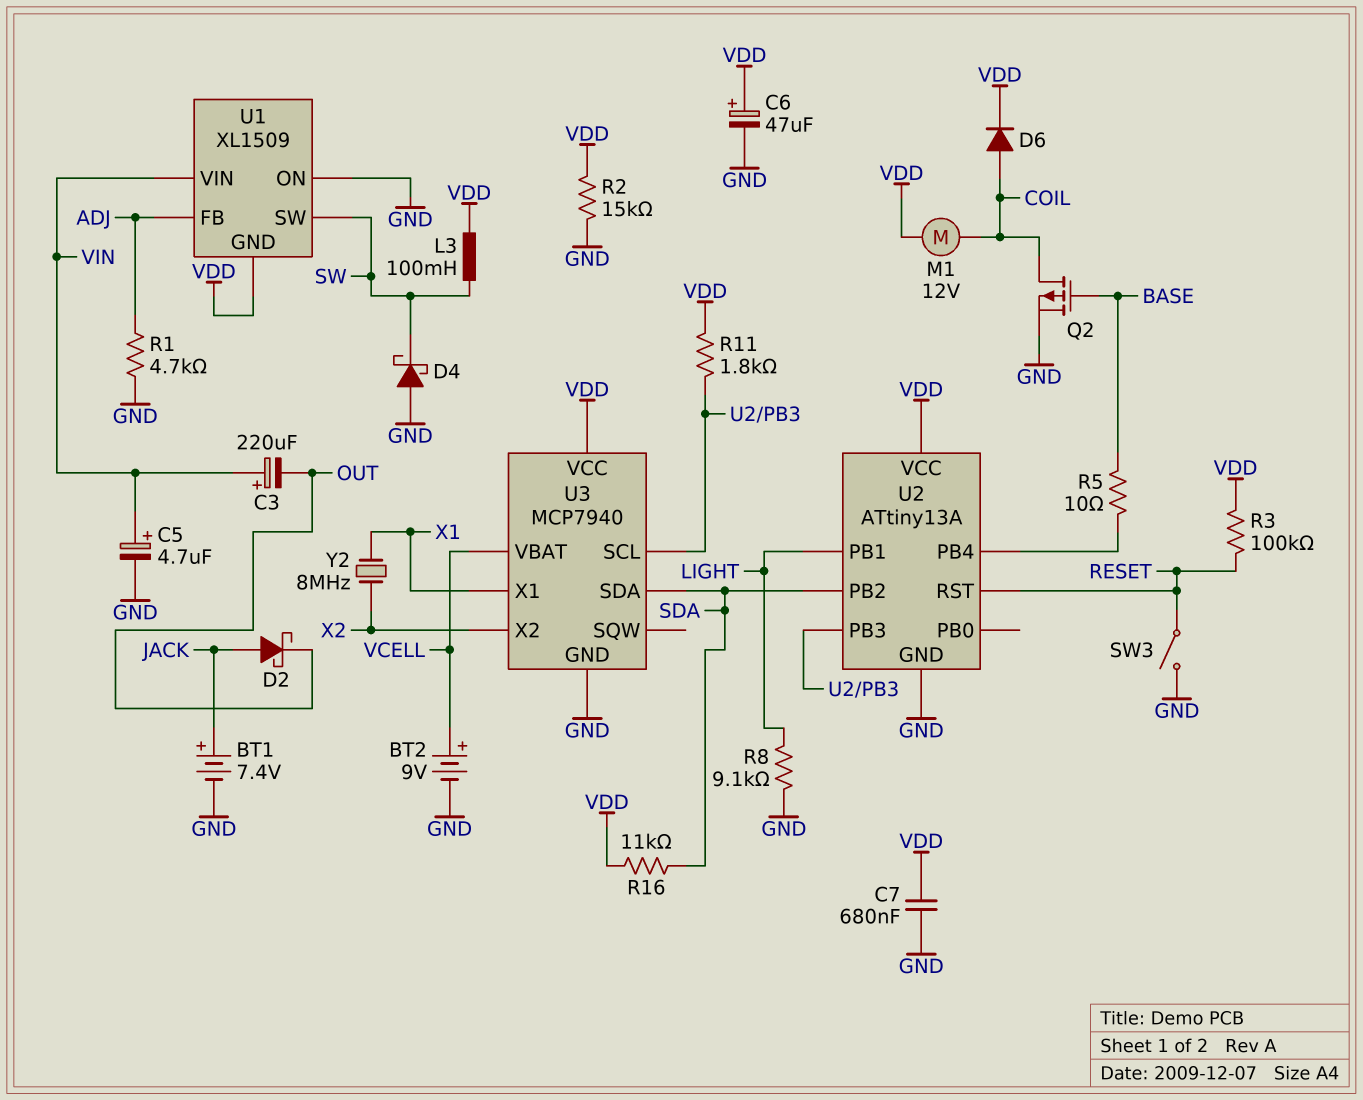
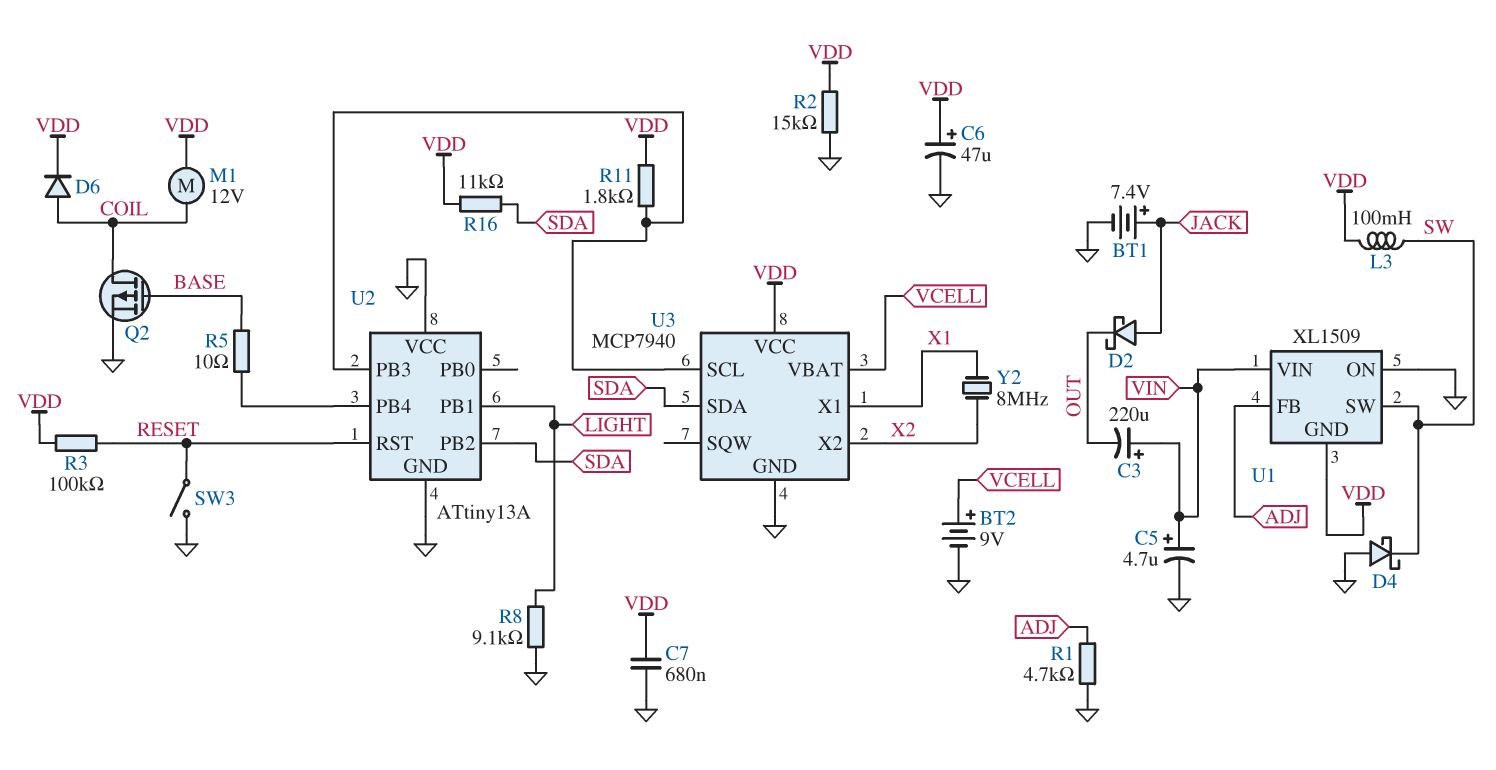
U2 pin VCC: VDD -> GND

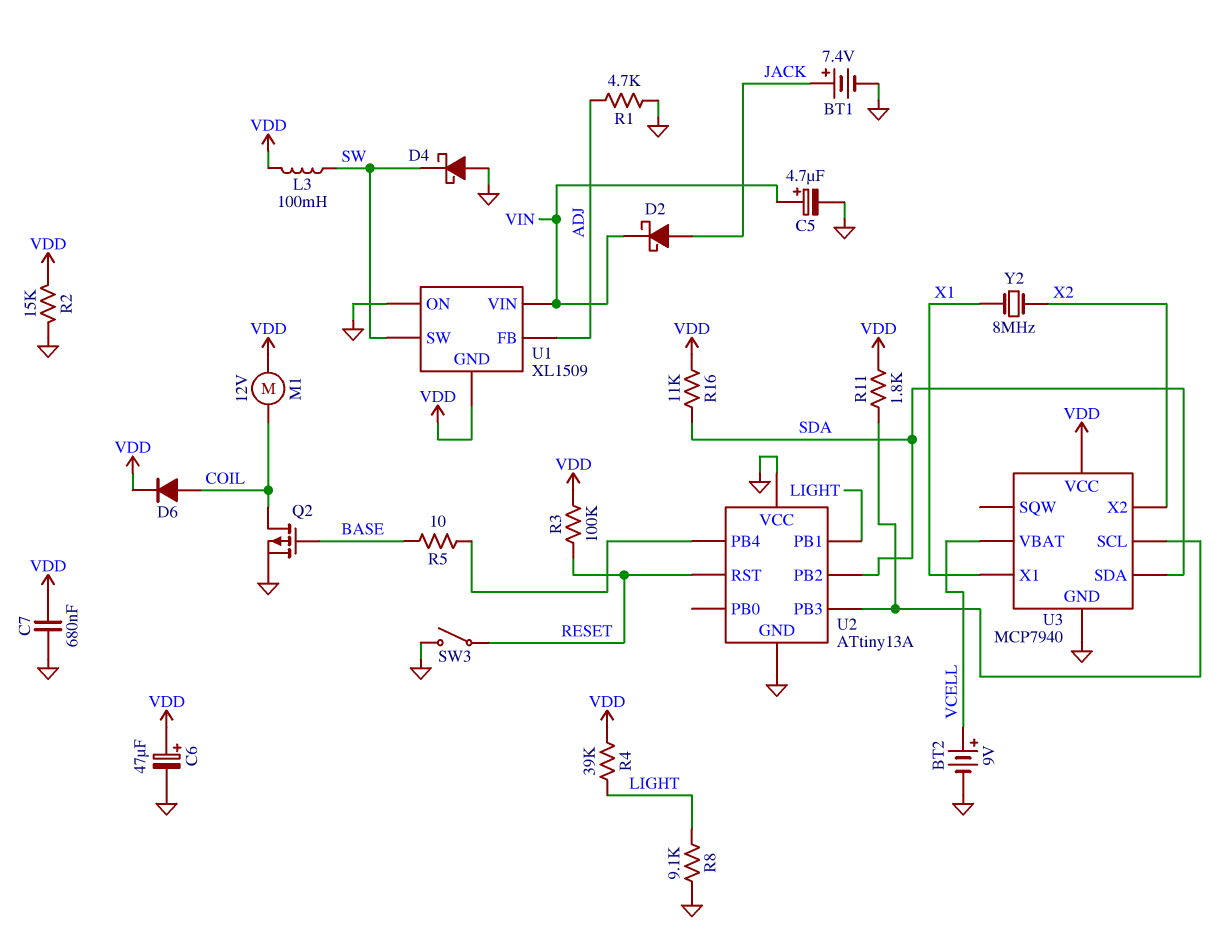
C3: 220uF (plus VIN, minus OUT) -> none
D2: schottky (A JACK, K OUT) -> schottky (A JACK, K VIN)
R4: none -> 39k (LIGHT, VDD)

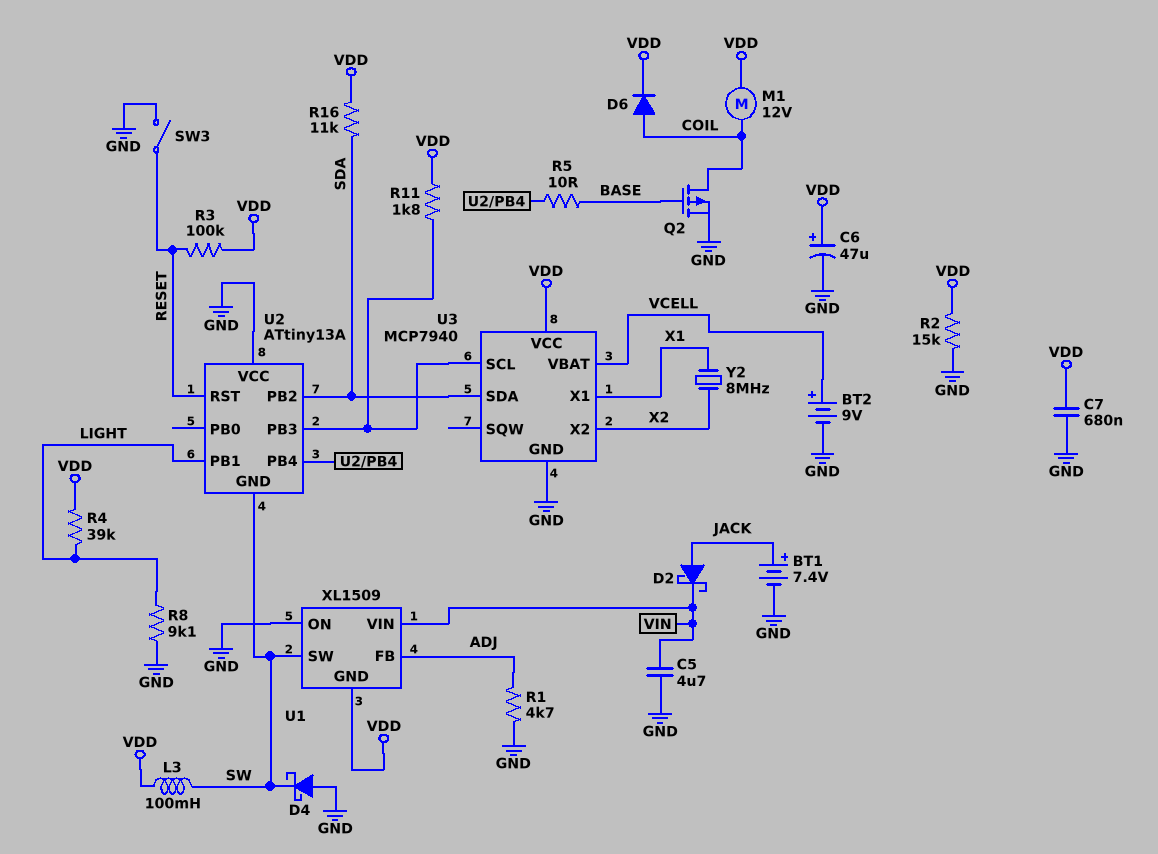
C5: 4.7uF (plus VIN, minus GND) -> 4.7uF (GND, VIN)
U2 pin GND: GND -> SW

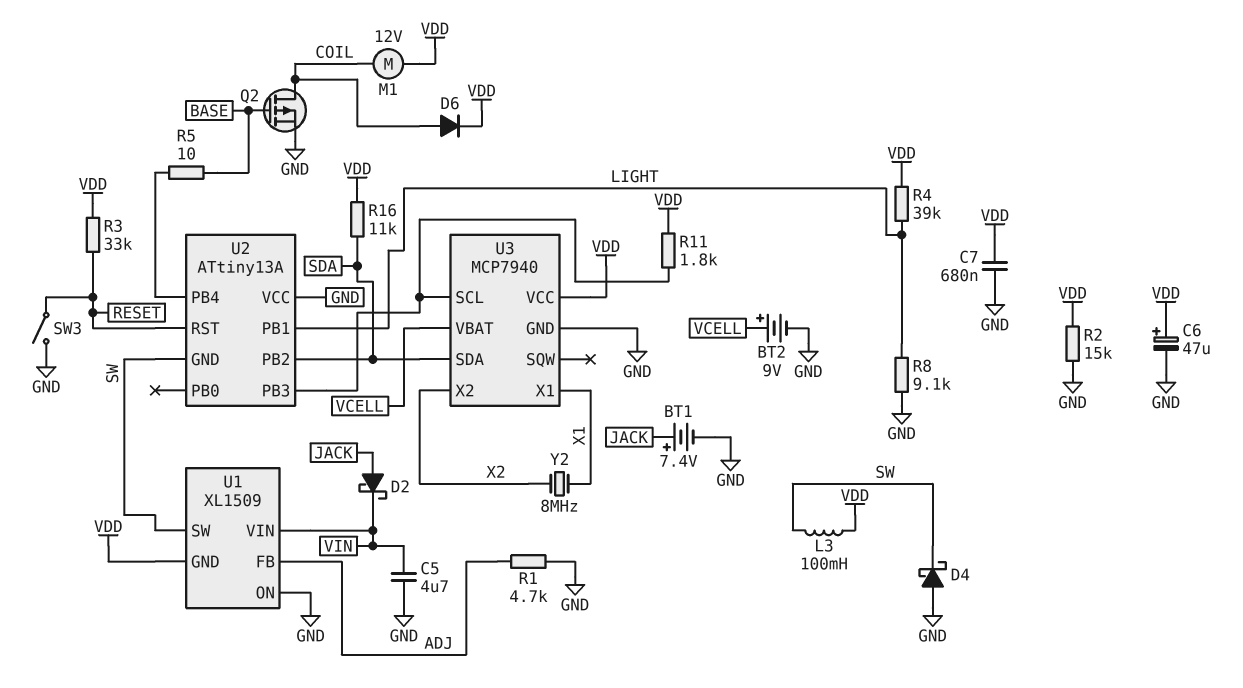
R3: 100k (RESET, VDD) -> 33k (RESET, VDD)

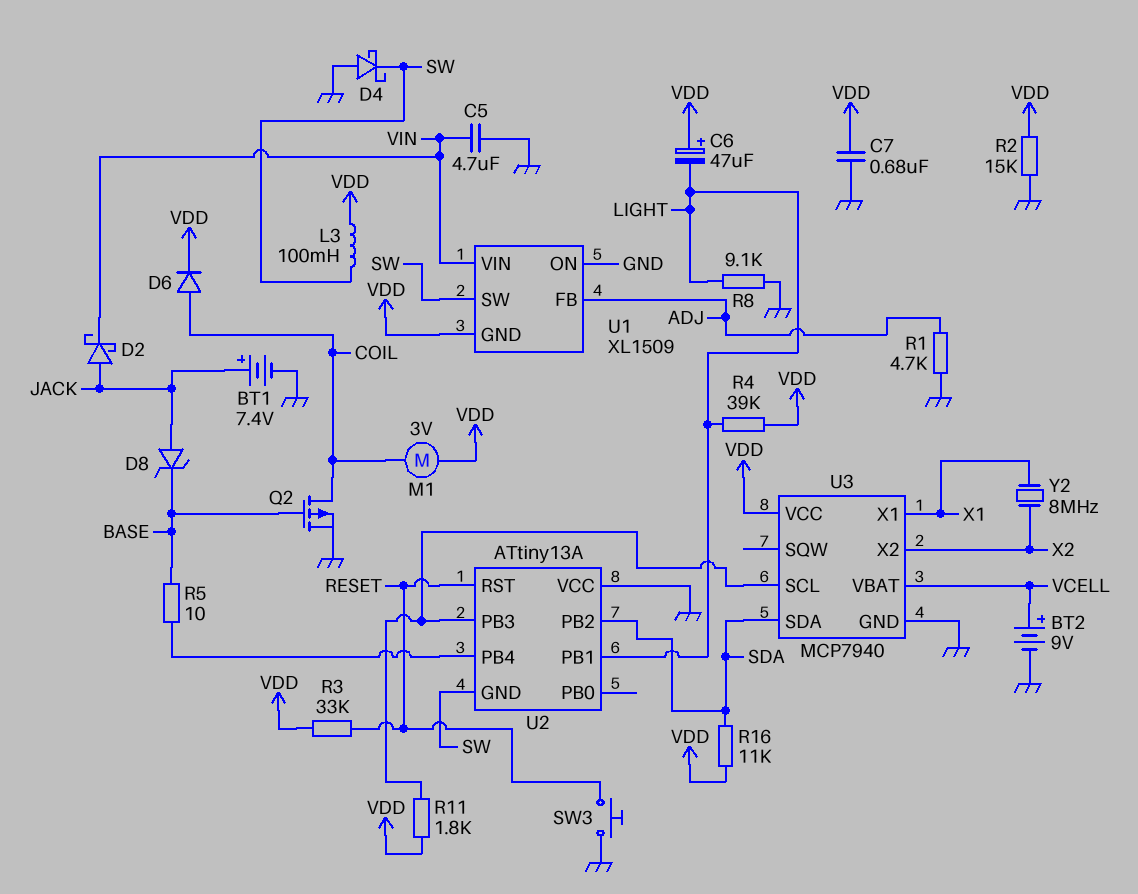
C6: 47uF (plus VDD, minus GND) -> 47uF (plus VDD, minus LIGHT)
D8: none -> zener (A JACK, K BASE)
M1: motor 12V (COIL, VDD) -> motor 3V (COIL, VDD)
SW3: switch (GND, RESET) -> button (GND, RESET)

